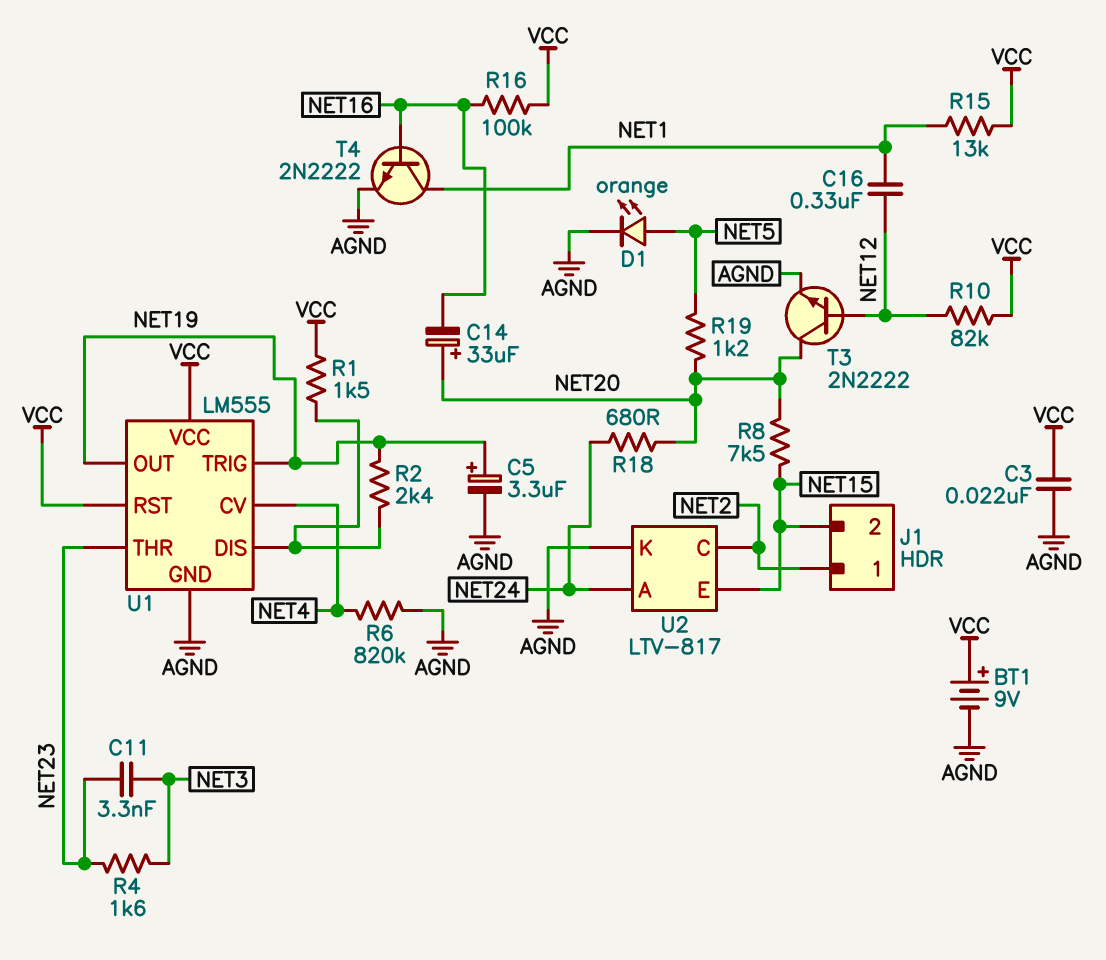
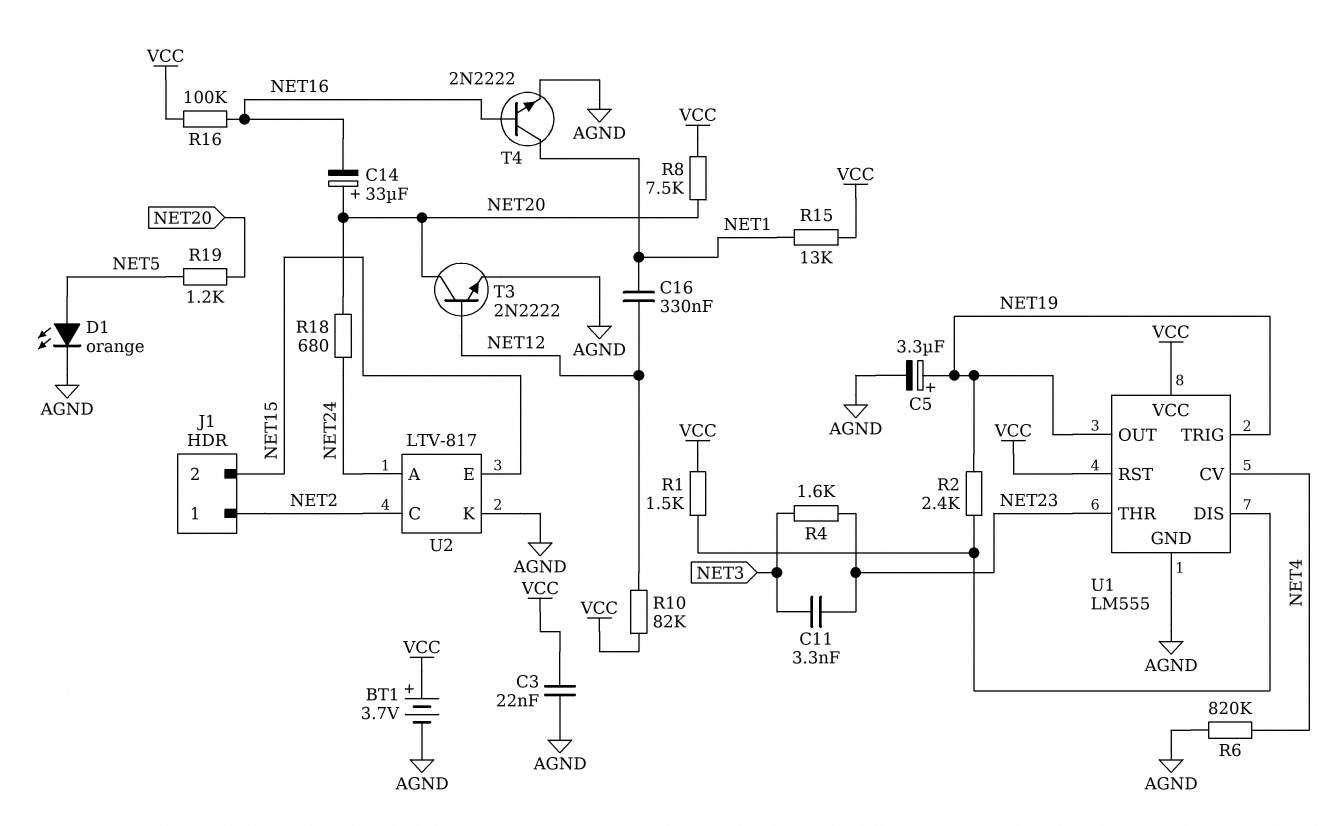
BT1: 9V (plus VCC, minus AGND) -> 3.7V (plus VCC, minus AGND)
R8: 7.5k (NET15, NET20) -> 7.5k (NET20, VCC)

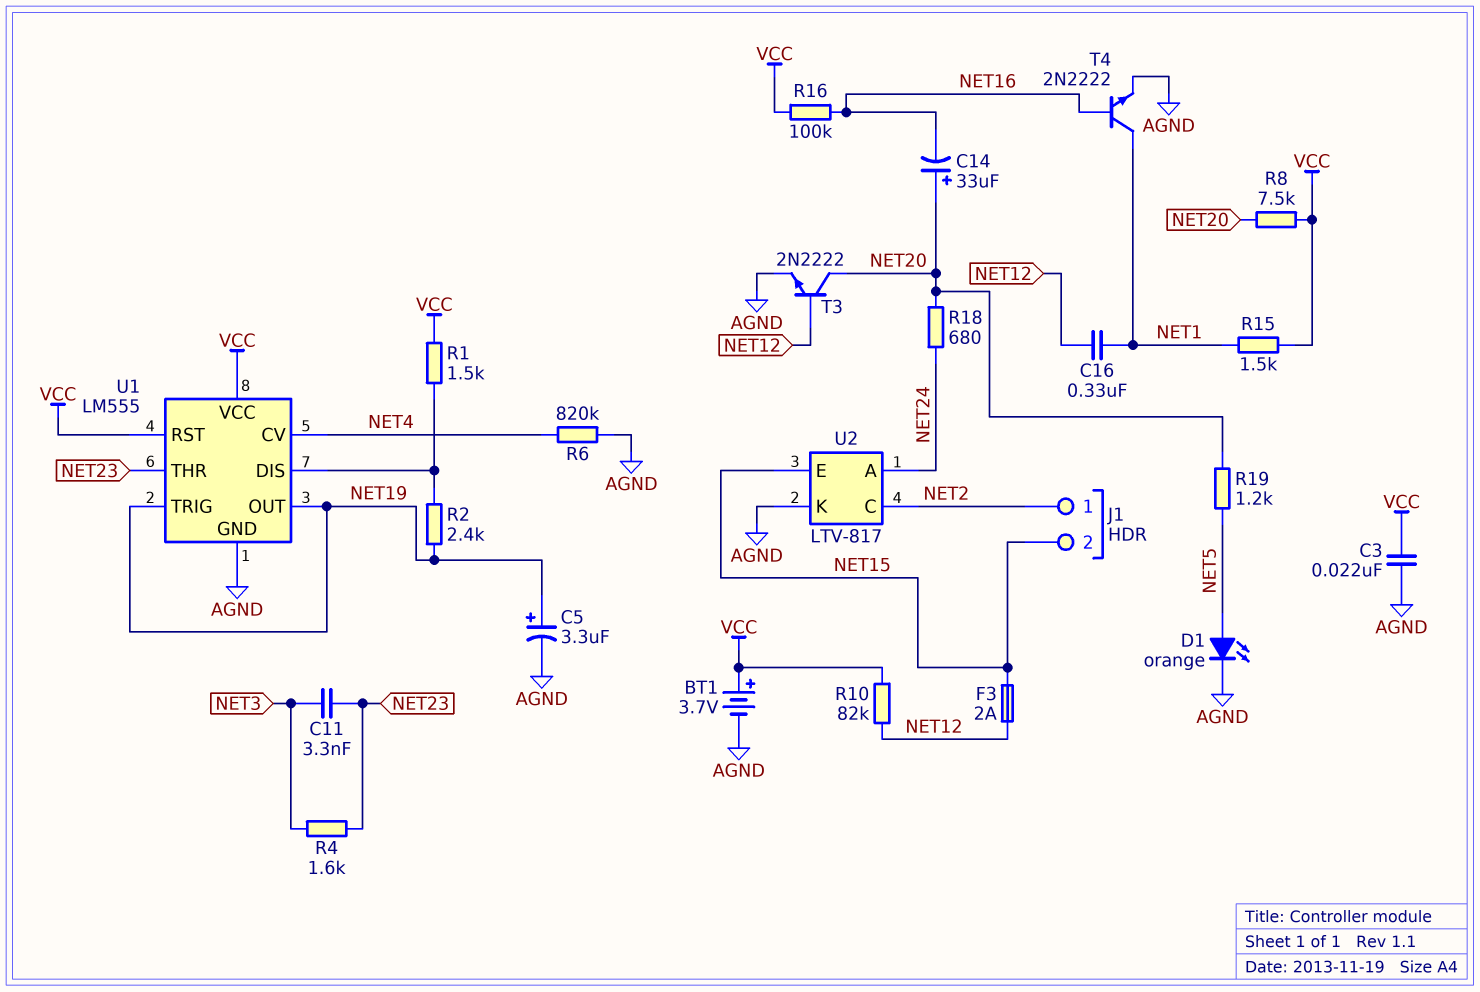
F3: none -> 2A (NET12, NET15)
R15: 13k (NET1, VCC) -> 1.5k (NET1, VCC)

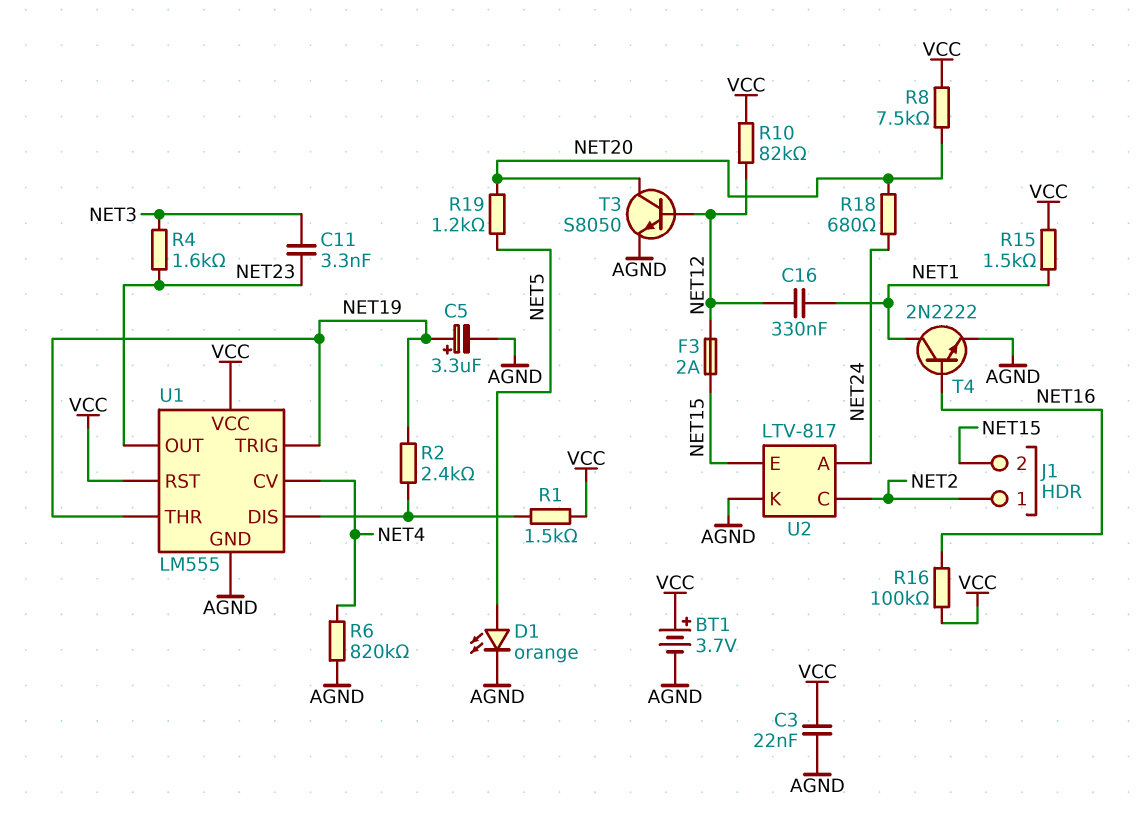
C14: 33uF (plus NET20, minus NET16) -> none
T3: NPN 2N2222 (B NET12, C NET20, E AGND) -> NPN S8050 (B NET12, C NET20, E AGND)
U1 pin OUT: NET19 -> NET23
U1 pin THR: NET23 -> NET19

